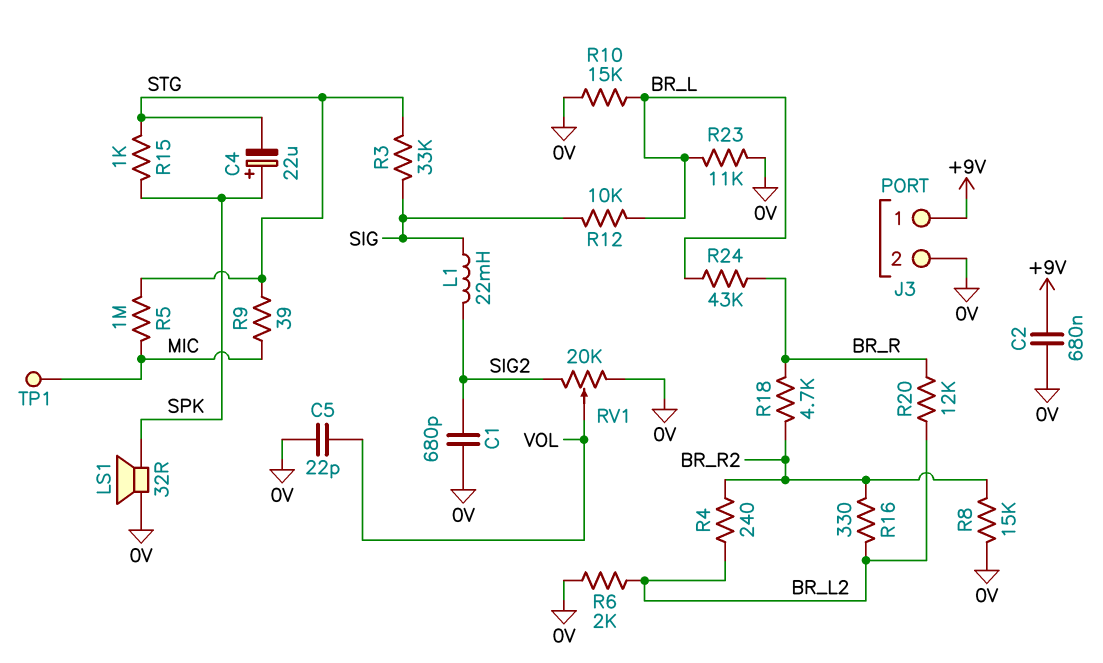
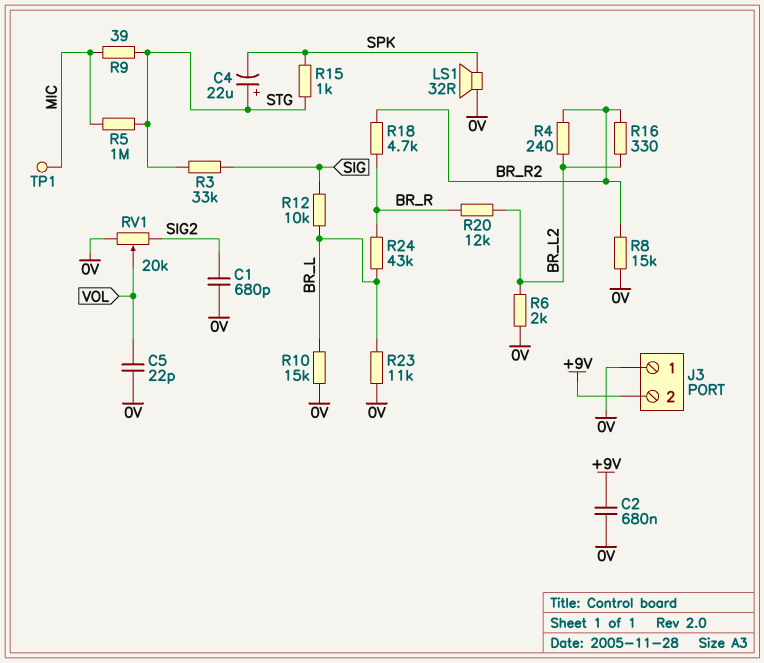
C4: 22uF (plus SPK, minus STG) -> 22uF (plus STG, minus SPK)
J3 pin 1: +9V -> 0V
J3 pin 2: 0V -> +9V
L1: 22mH (SIG, SIG2) -> none

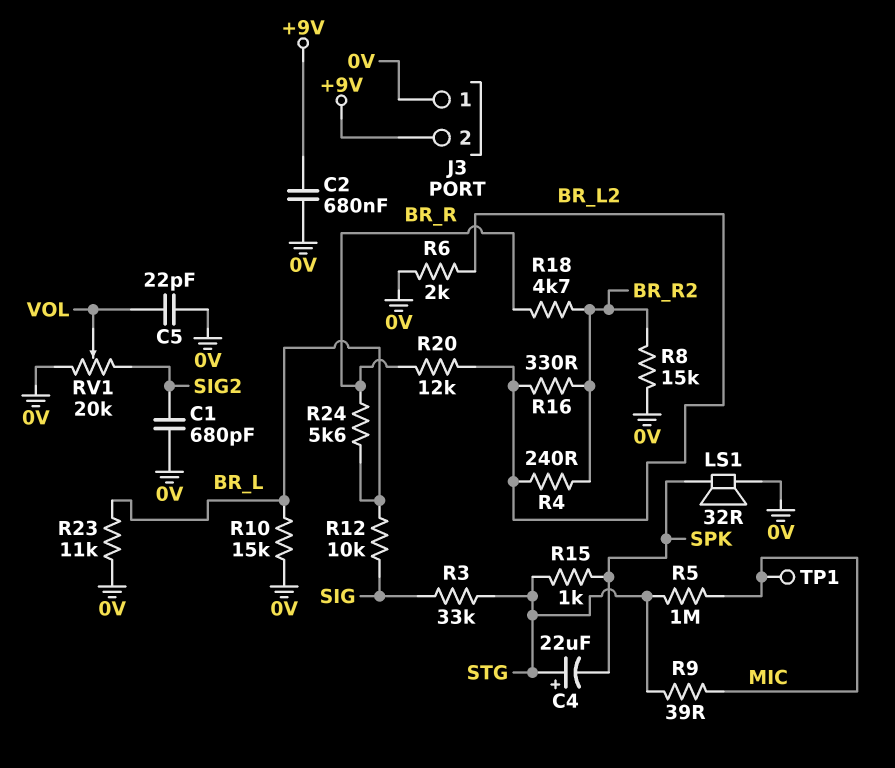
R24: 43k (BR_L, BR_R) -> 5.6k (BR_L, BR_R)

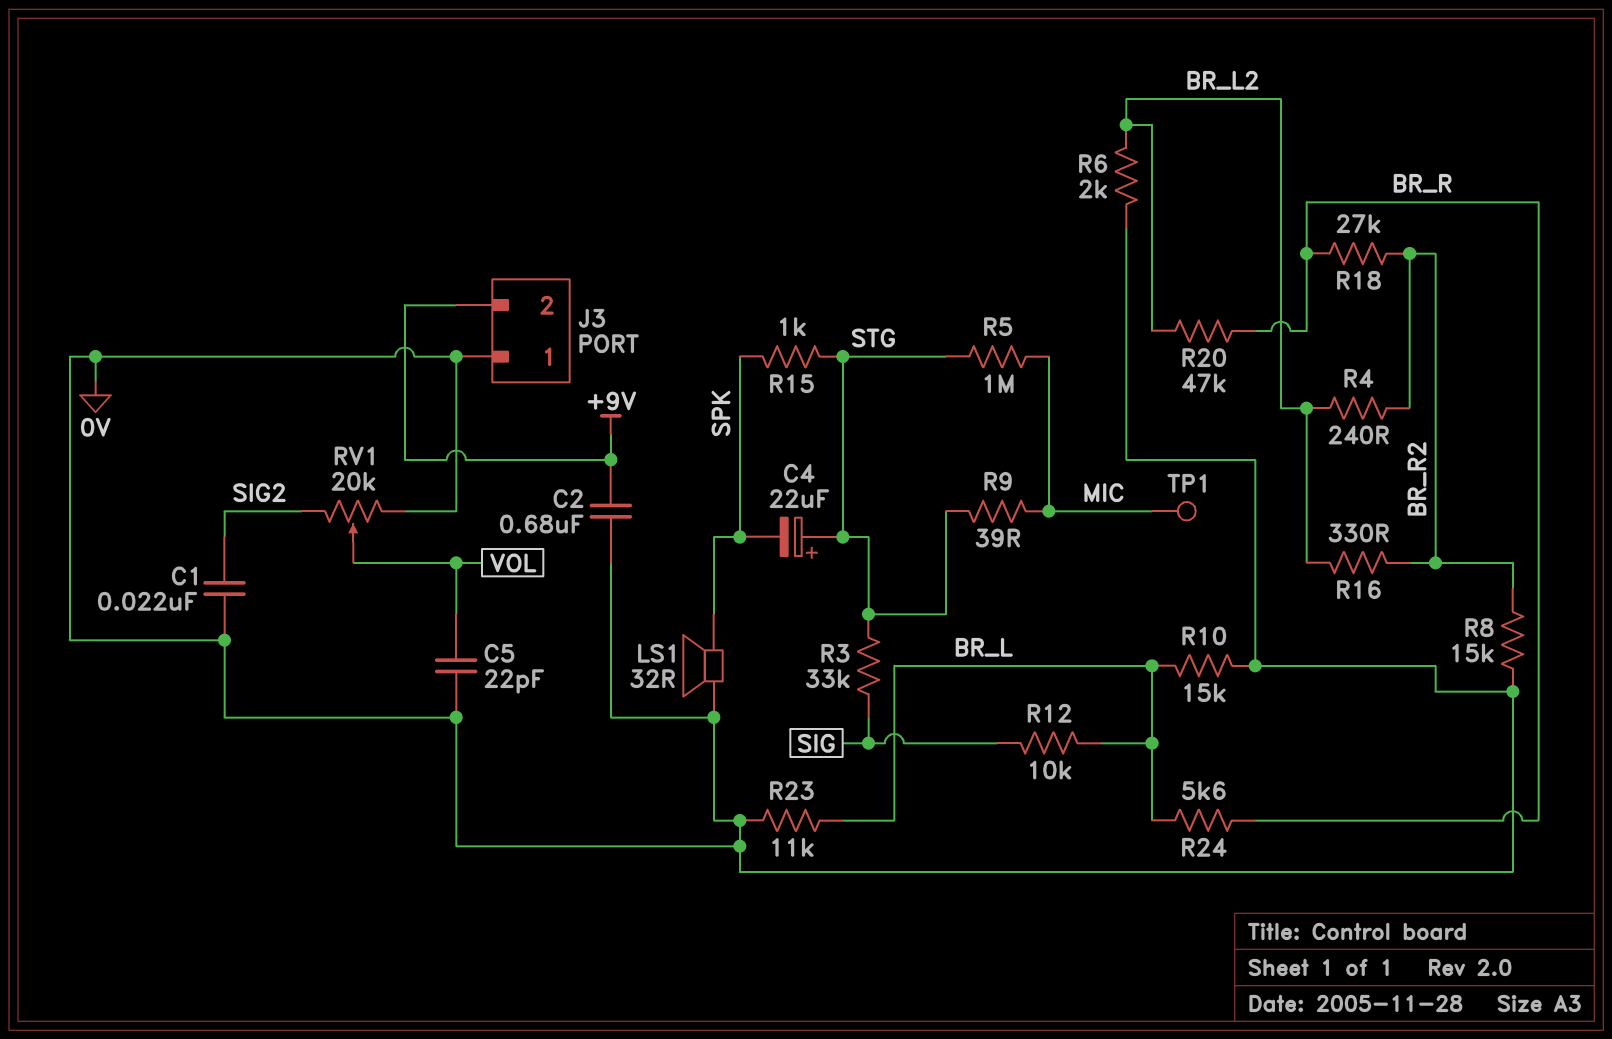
C1: 680pF (0V, SIG2) -> 22nF (0V, SIG2)
R18: 4.7k (BR_R, BR_R2) -> 27k (BR_R, BR_R2)
R20: 12k (BR_L2, BR_R) -> 47k (BR_L2, BR_R)

